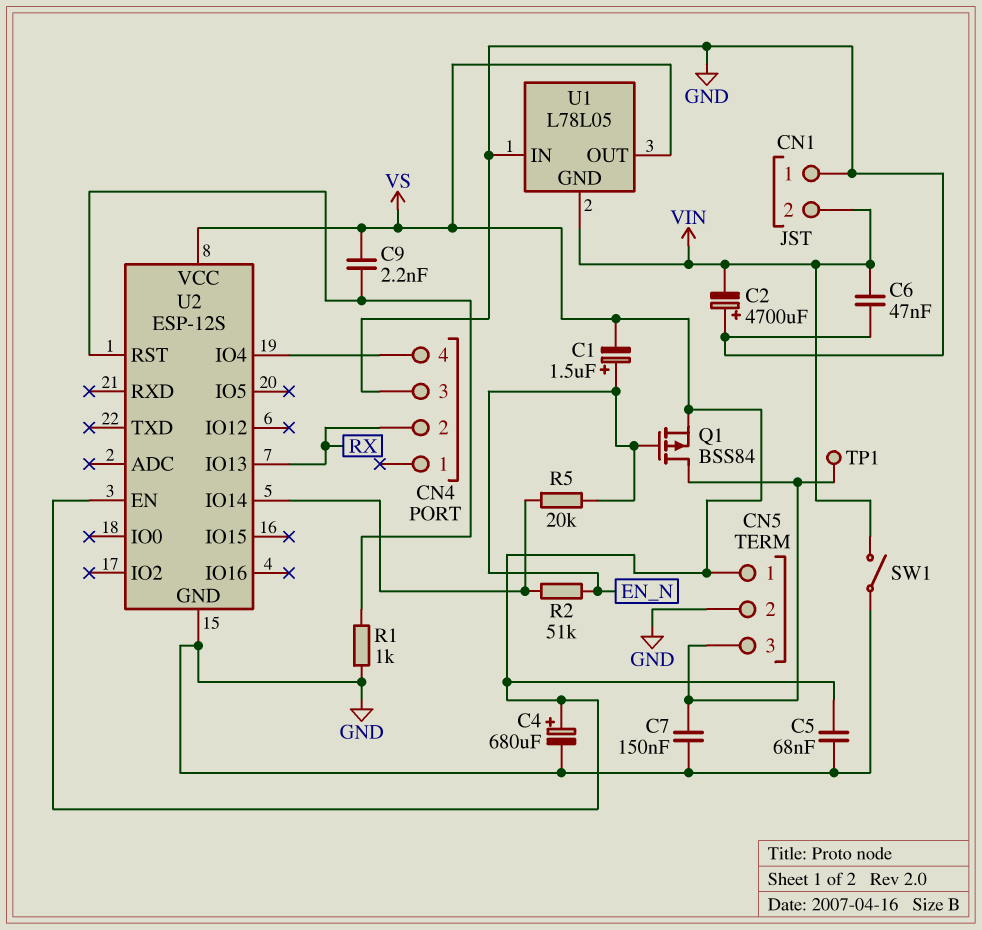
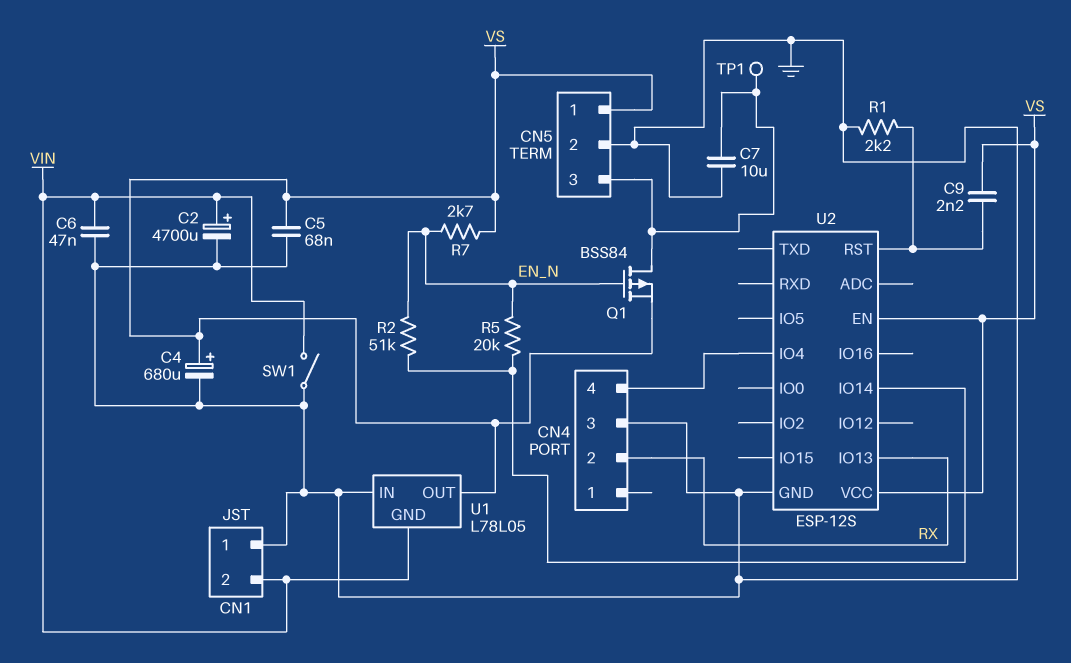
C1: 1.5uF (plus EN_N, minus VS) -> none
C2: 4700uF (plus GND, minus VIN) -> 4700uF (plus VIN, minus GND)
C7: 150nF (CN5/3, GND) -> 10uF (CN5/3, GND)
R1: 1k (GND, U2/RST) -> 2.2k (GND, U2/RST)
R7: none -> 2.7k (EN_N, VS)

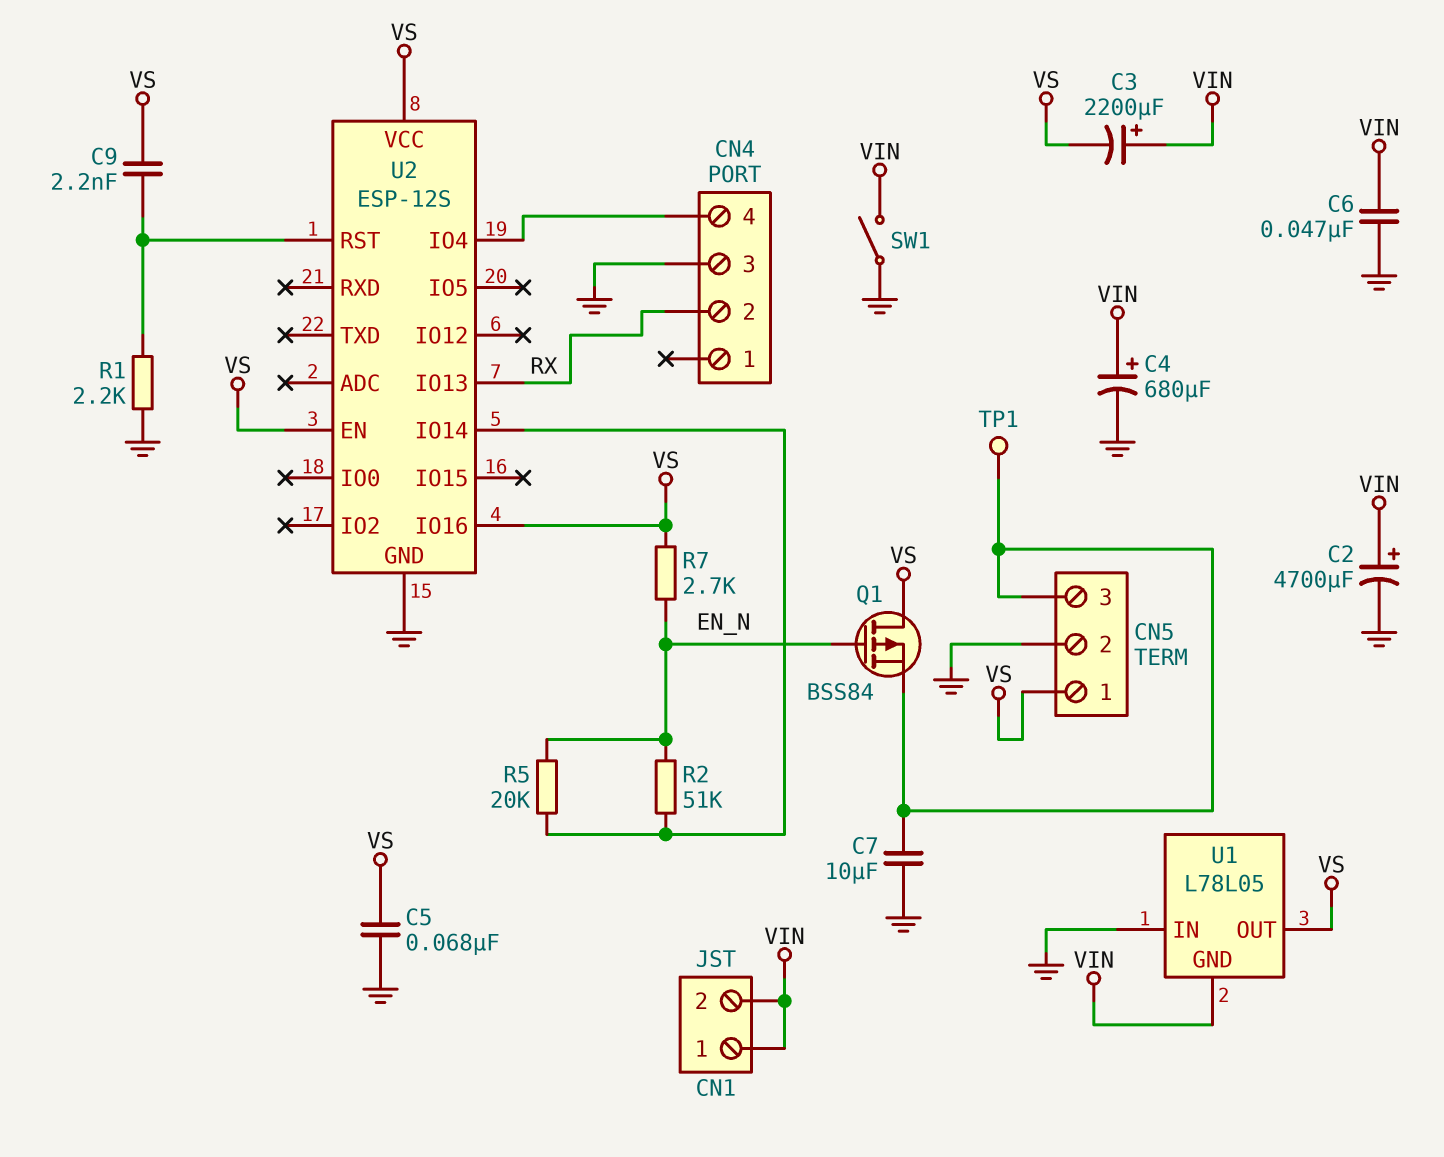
C3: none -> 2200uF (plus VIN, minus VS)
C4: 680uF (plus VS, minus GND) -> 680uF (plus VIN, minus GND)
CN1 pin 1: GND -> VIN
Q1: PMOS BSS84 (G EN_N, D CN5/3, S VS) -> PMOS BSS84 (G EN_N, D VS, S CN5/3)
U2 pin IO16: none -> VS

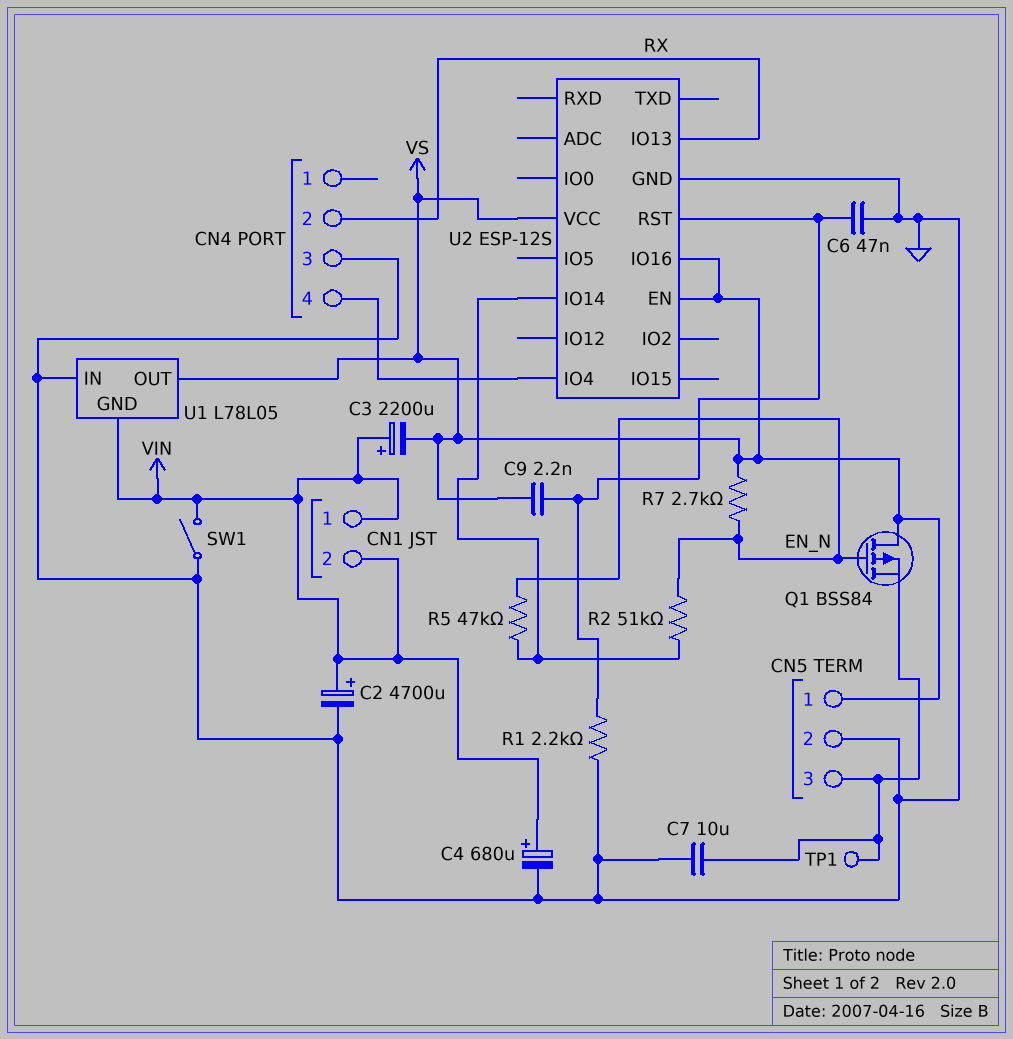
C5: 68nF (GND, VS) -> none
C6: 47nF (GND, VIN) -> 47nF (GND, U2/RST)
R5: 20k (EN_N, U2/IO14) -> 47k (EN_N, U2/IO14)

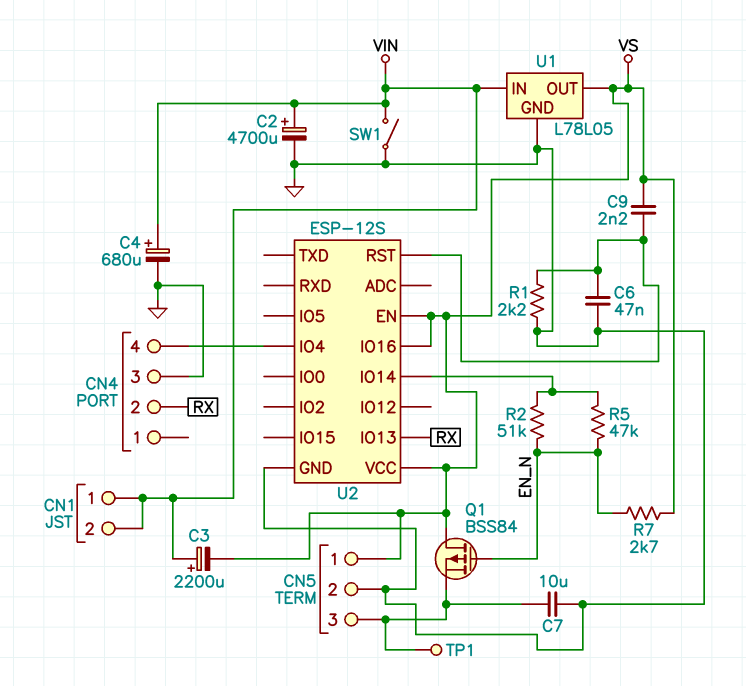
U1 pin GND: VIN -> GND
U1 pin IN: GND -> VIN

